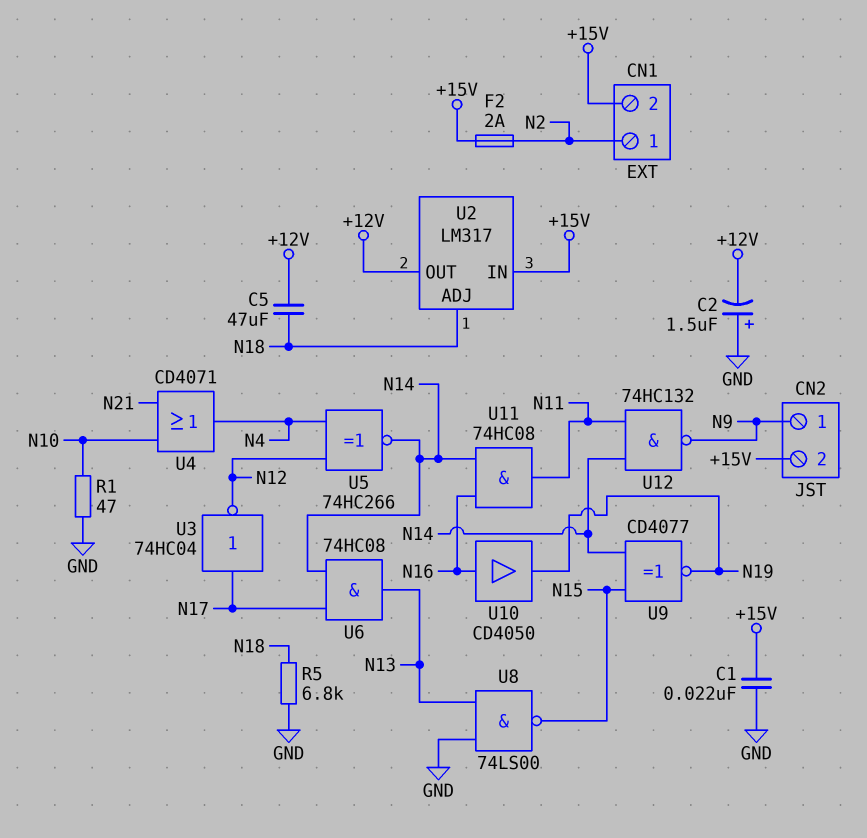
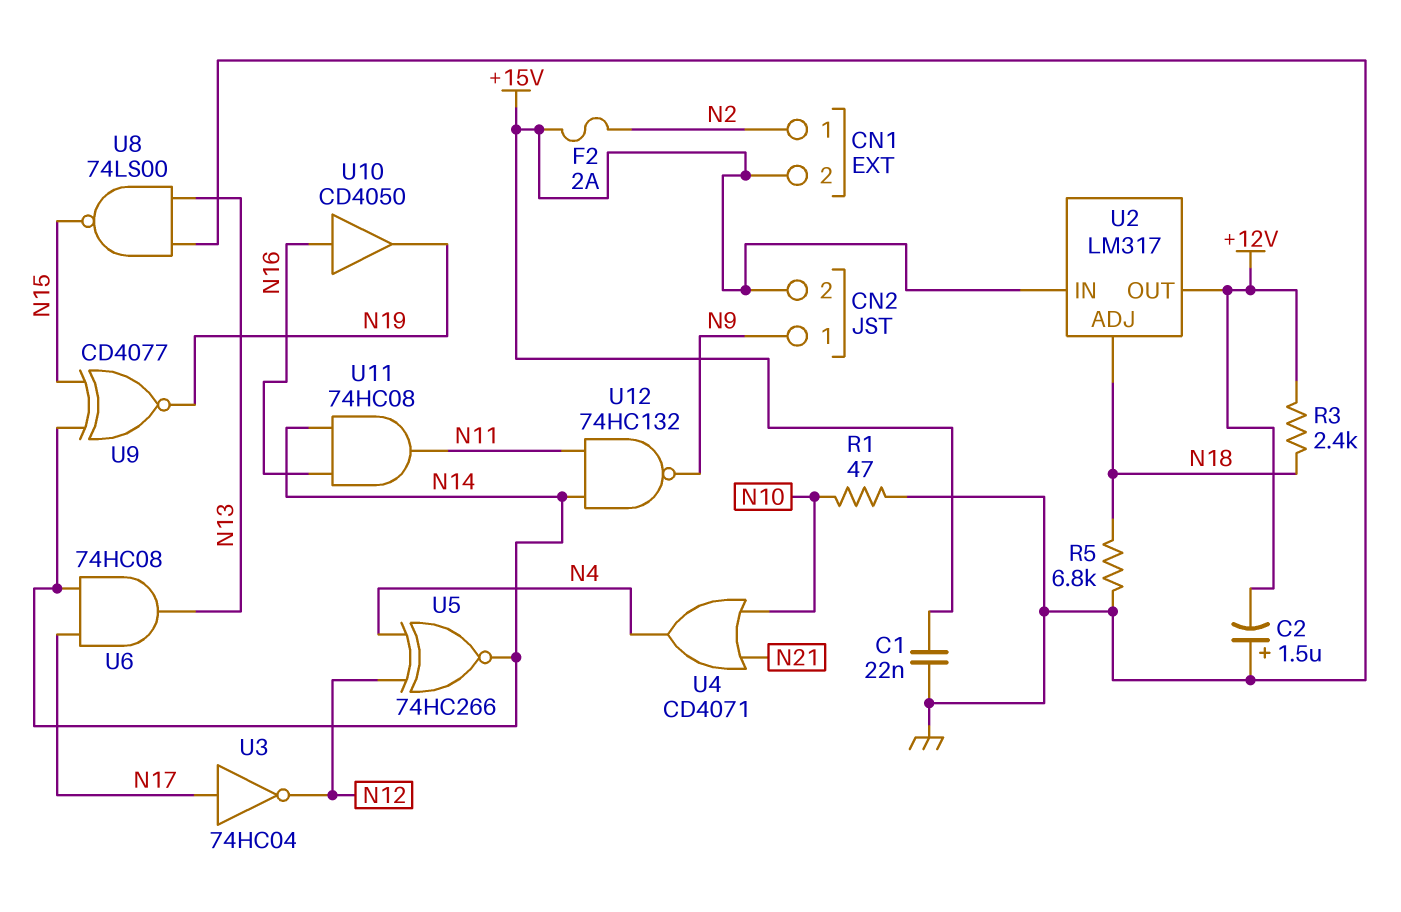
C5: 47uF (+12V, N18) -> none
R3: none -> 2.4k (+12V, N18)

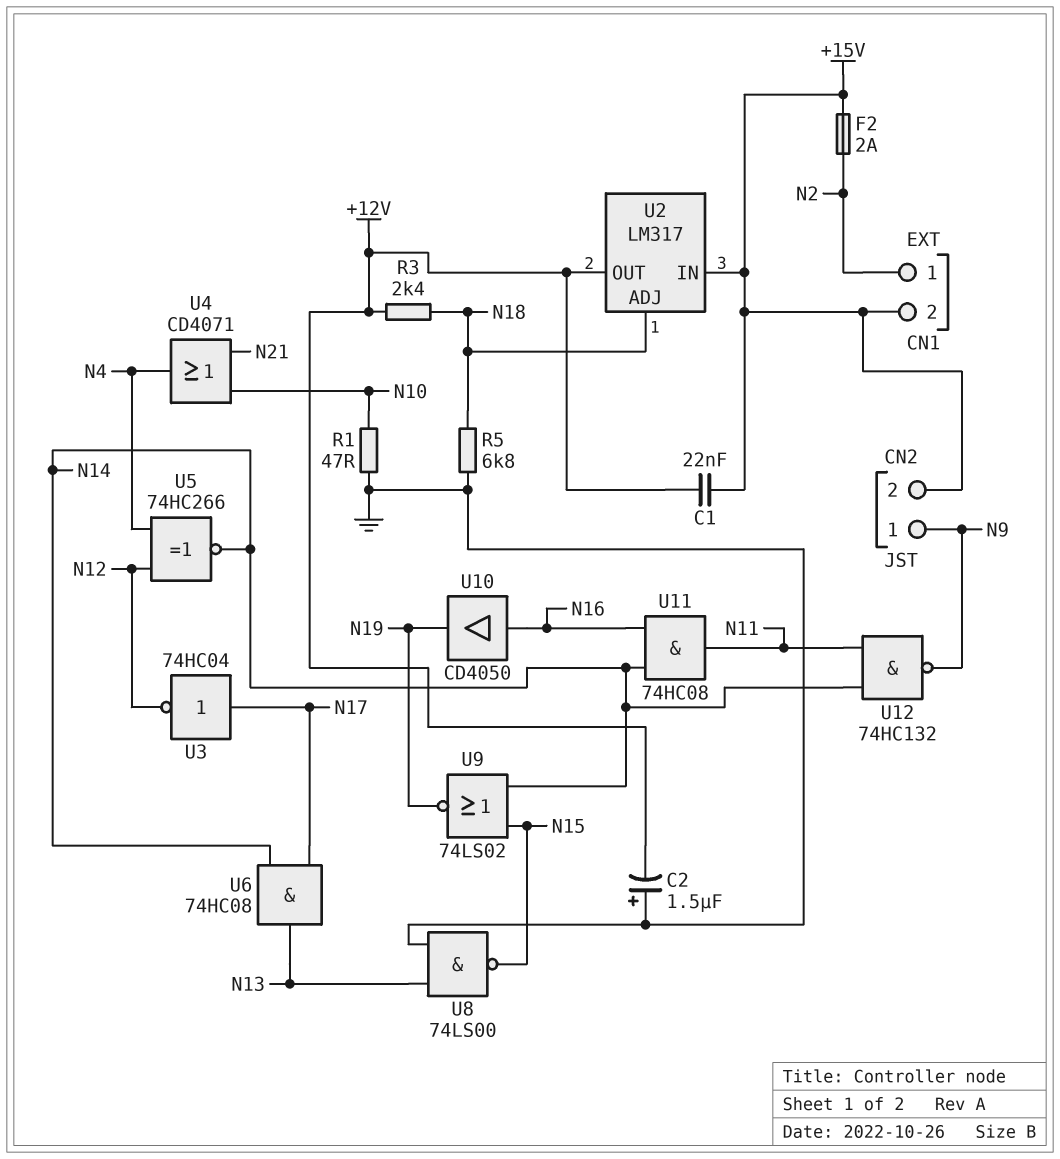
C1: 22nF (+15V, GND) -> 22nF (+12V, +15V)
U9: XNOR CD4077 (in N14, in N15, out N19) -> NOR 74LS02 (in N14, in N15, out N19)

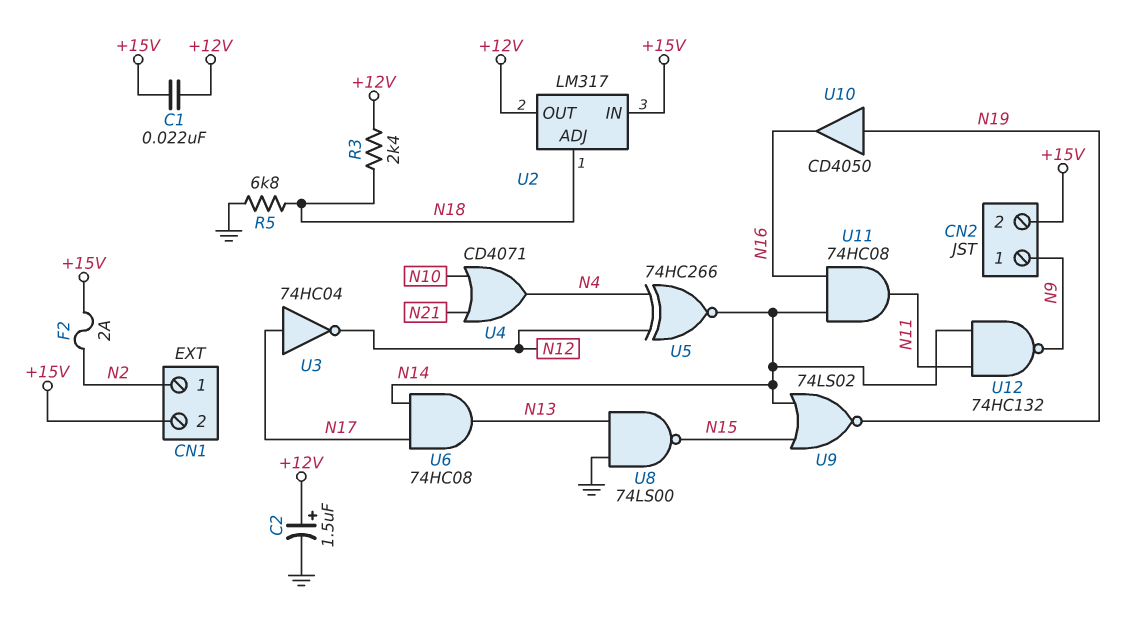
C2: 1.5uF (plus GND, minus +12V) -> 1.5uF (plus +12V, minus GND)
R1: 47 (GND, N10) -> none
U10: buffer CD4050 (in N16, out N19) -> buffer CD4050 (in N19, out N16)

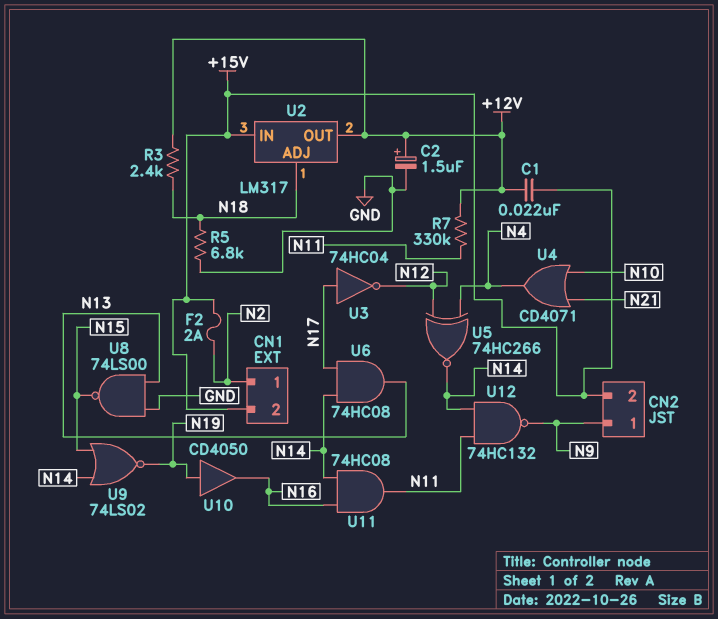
R7: none -> 330k (+12V, N11)

